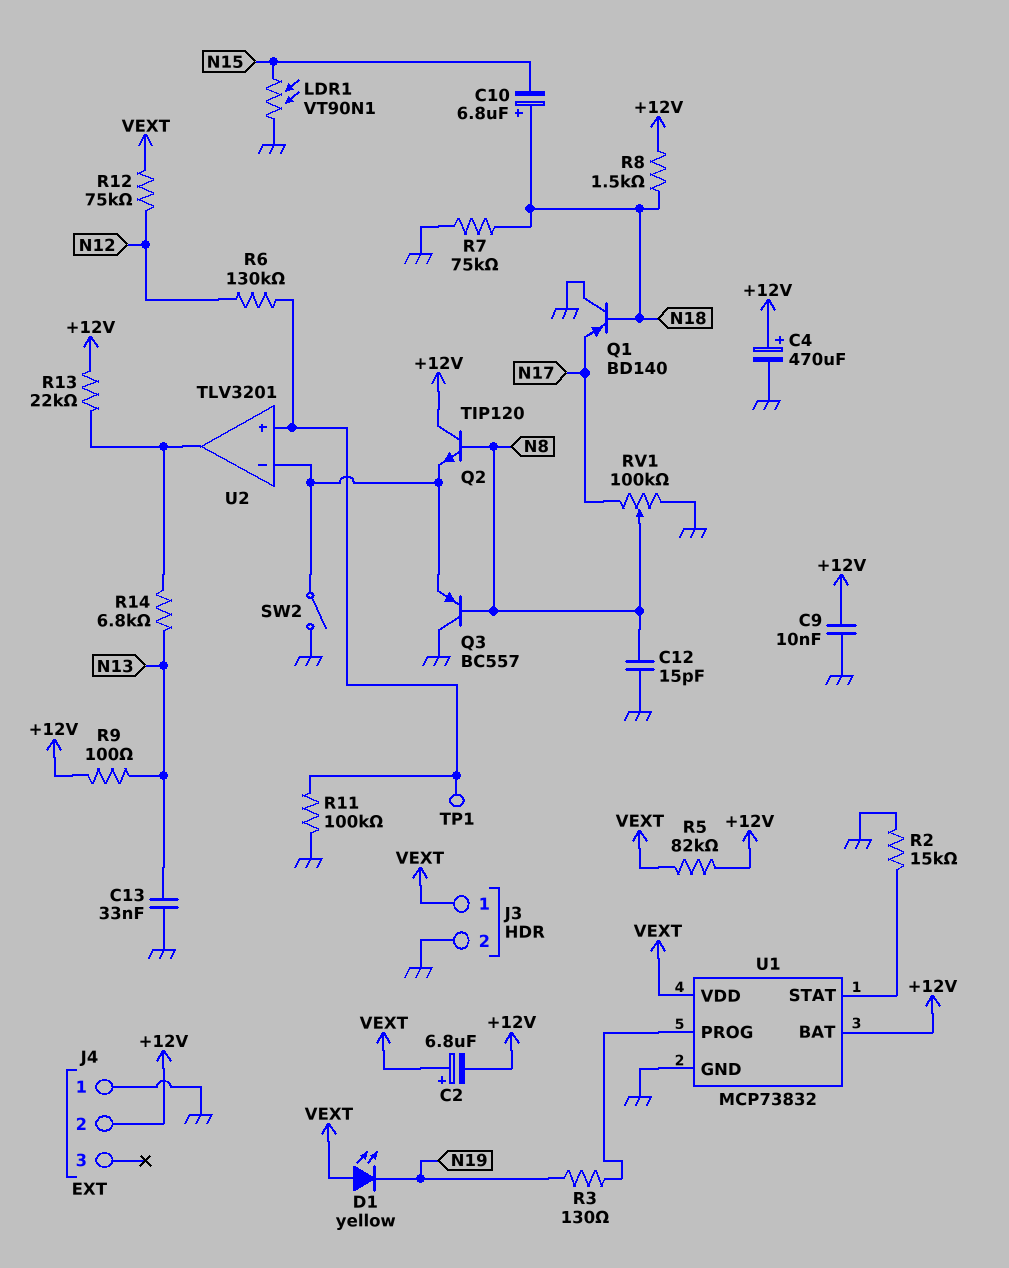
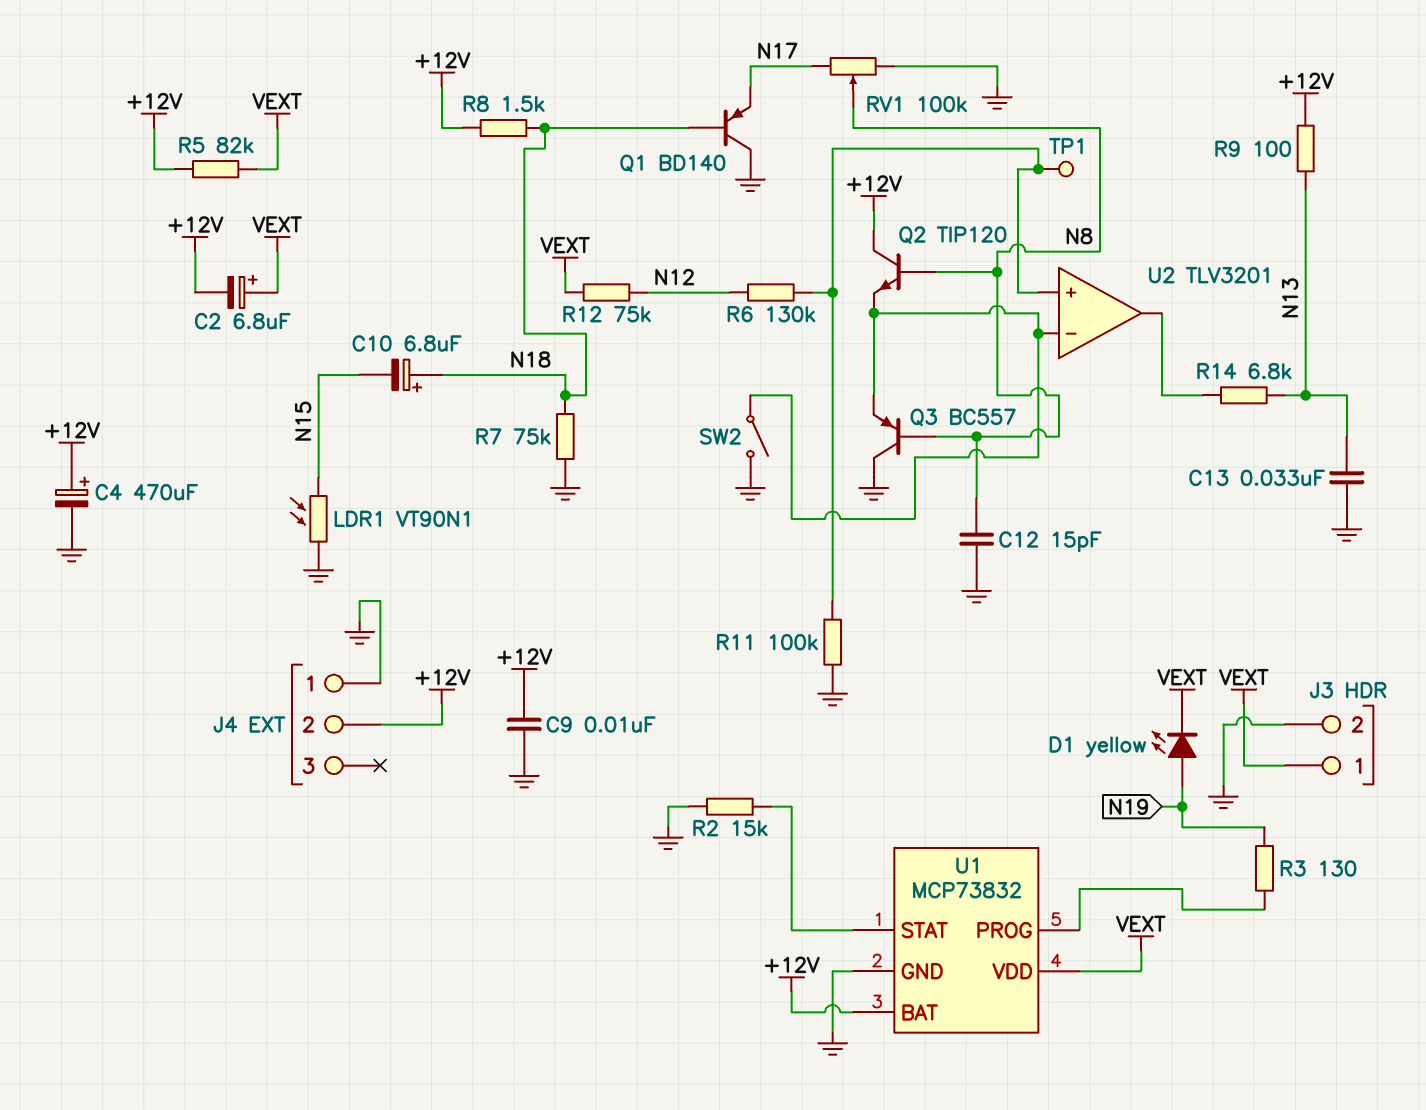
D1: LED yellow (A VEXT, K N19) -> LED yellow (A N19, K VEXT)
R13: 22k (+12V, U2/out) -> none

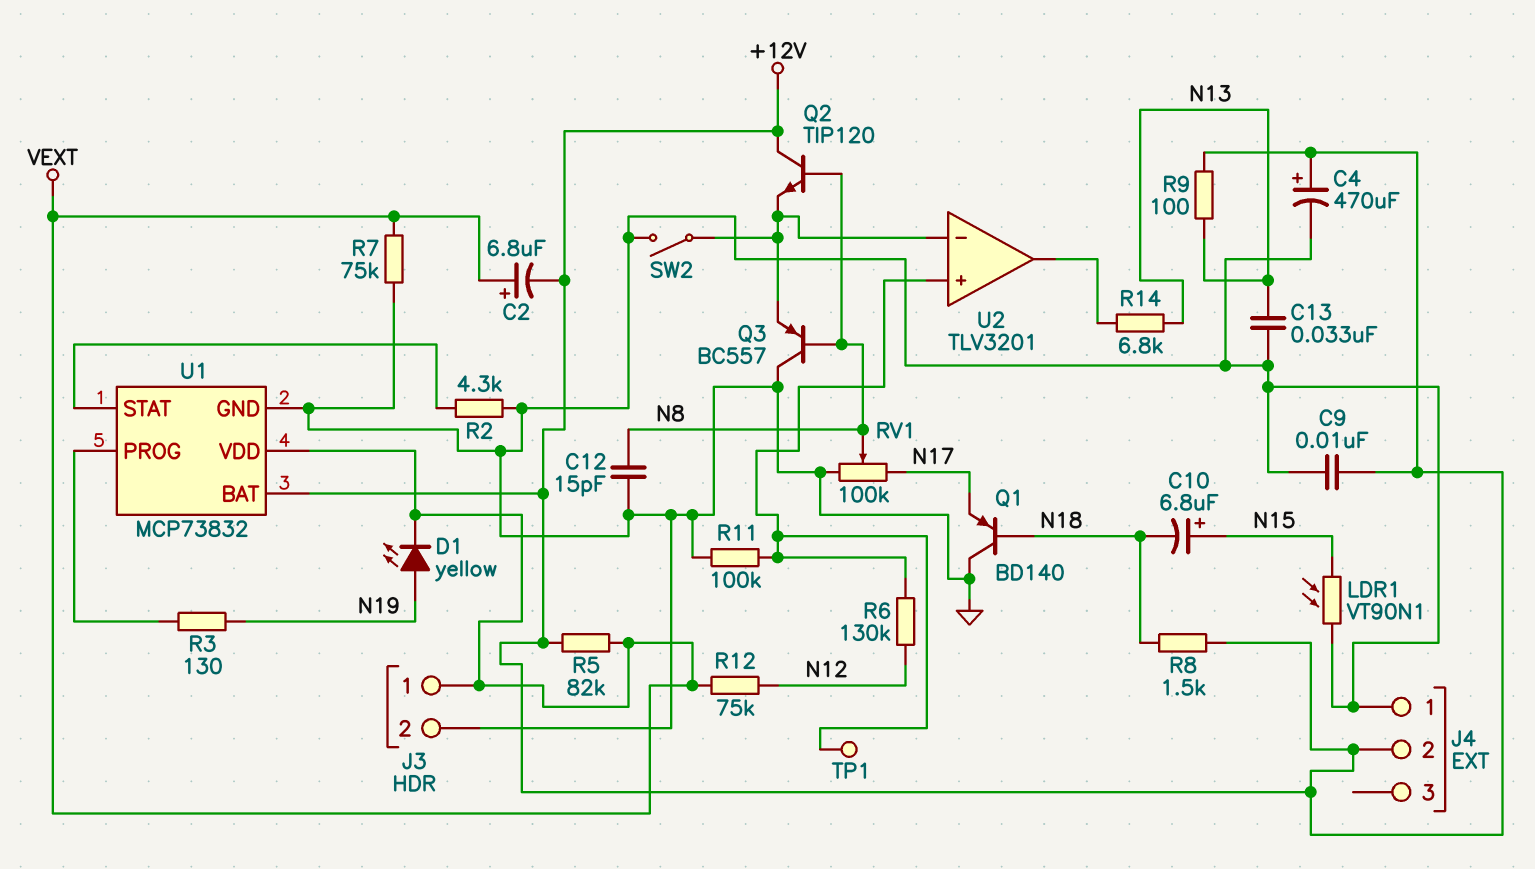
C10: 6.8uF (plus N18, minus N15) -> 6.8uF (plus N15, minus N18)
R2: 15k (GND, U1/STAT) -> 4.3k (GND, U1/STAT)
R7: 75k (GND, N18) -> 75k (GND, VEXT)

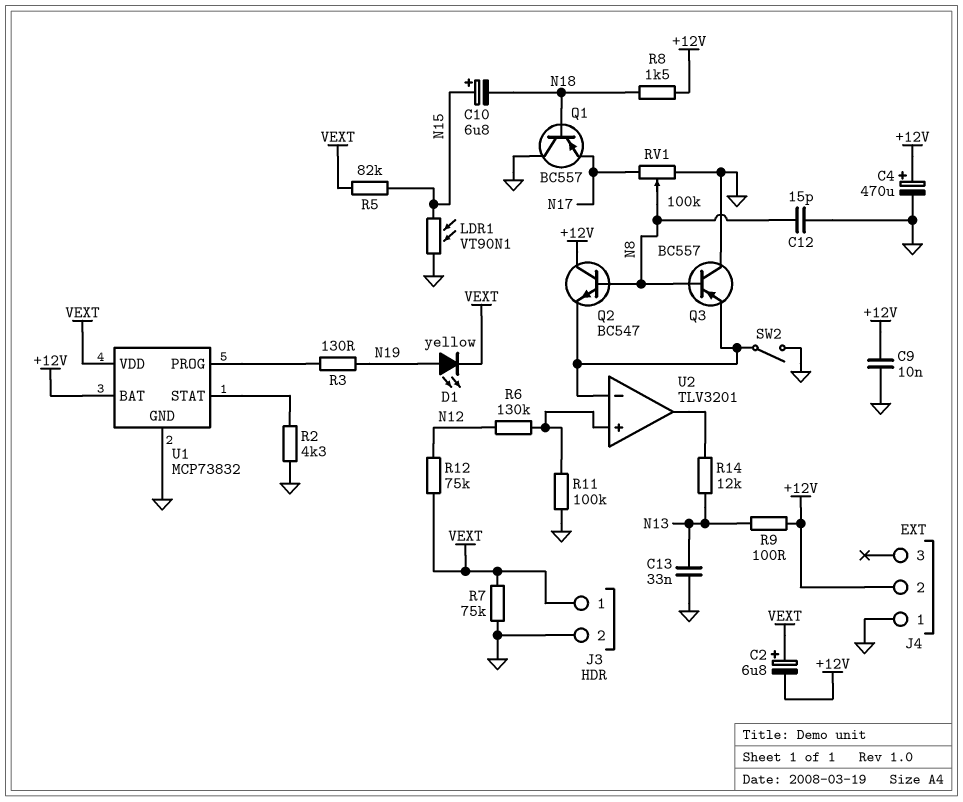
Q1: PNP BD140 (B N18, C GND, E N17) -> PNP BC557 (B N18, C GND, E N17)
Q2: NPN TIP120 (B N8, C +12V, E U2/in-) -> NPN BC547 (B N8, C +12V, E U2/in-)
R5: 82k (+12V, VEXT) -> 82k (N15, VEXT)
R14: 6.8k (N13, U2/out) -> 12k (N13, U2/out)
TP1: test point (U2/in+) -> none

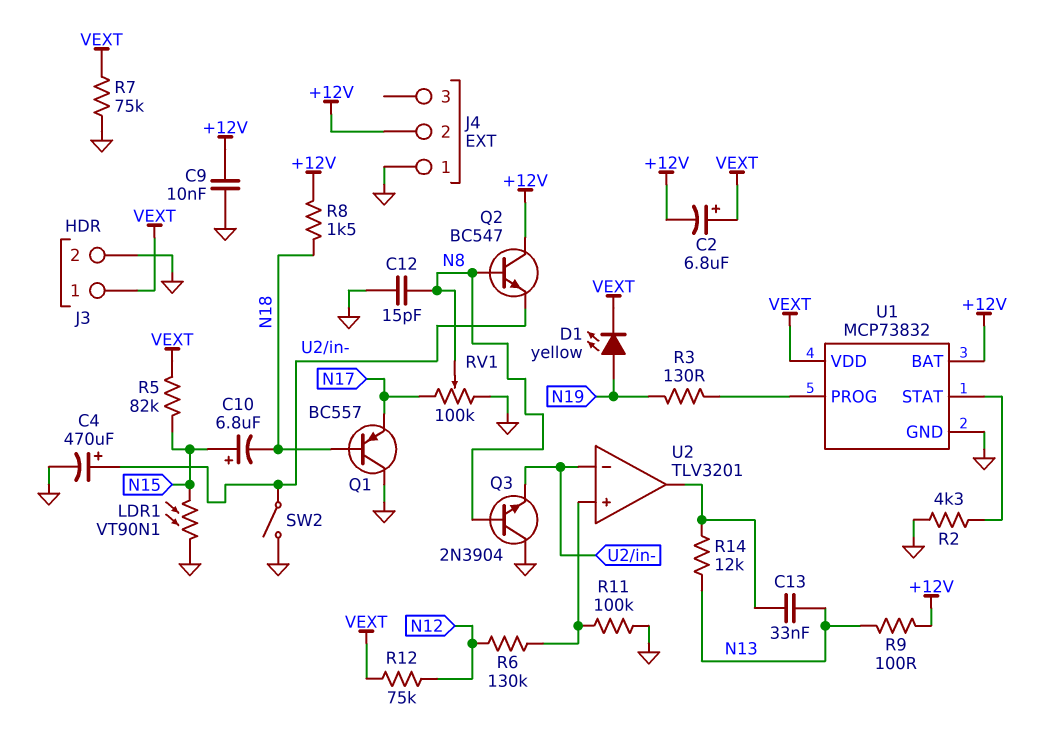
C4: 470uF (plus +12V, minus GND) -> 470uF (plus U2/in-, minus GND)
C13: 33nF (GND, N13) -> 33nF (N13, U2/out)
Q3: PNP BC557 (B N8, C GND, E U2/in-) -> NPN 2N3904 (B N8, C GND, E U2/in-)

